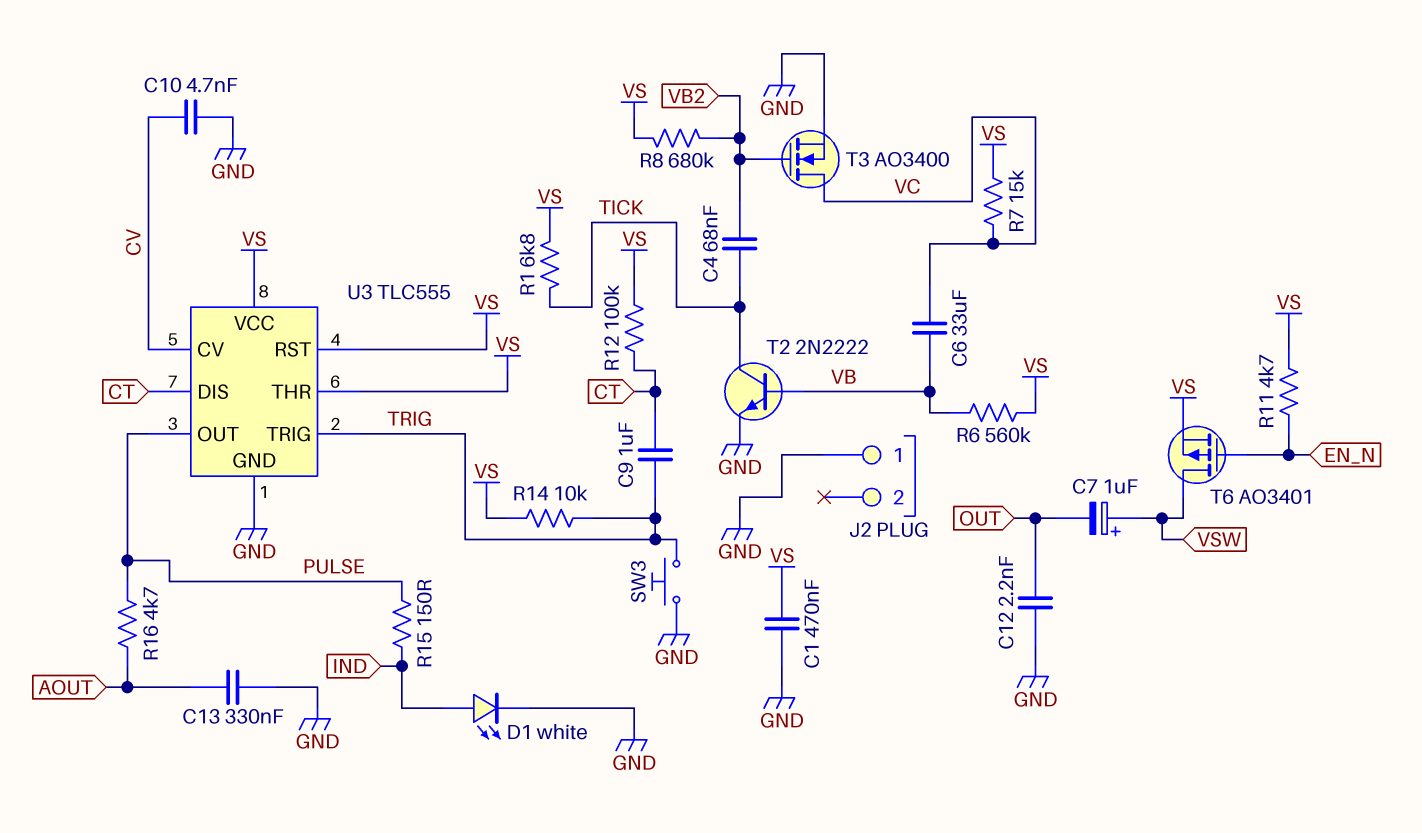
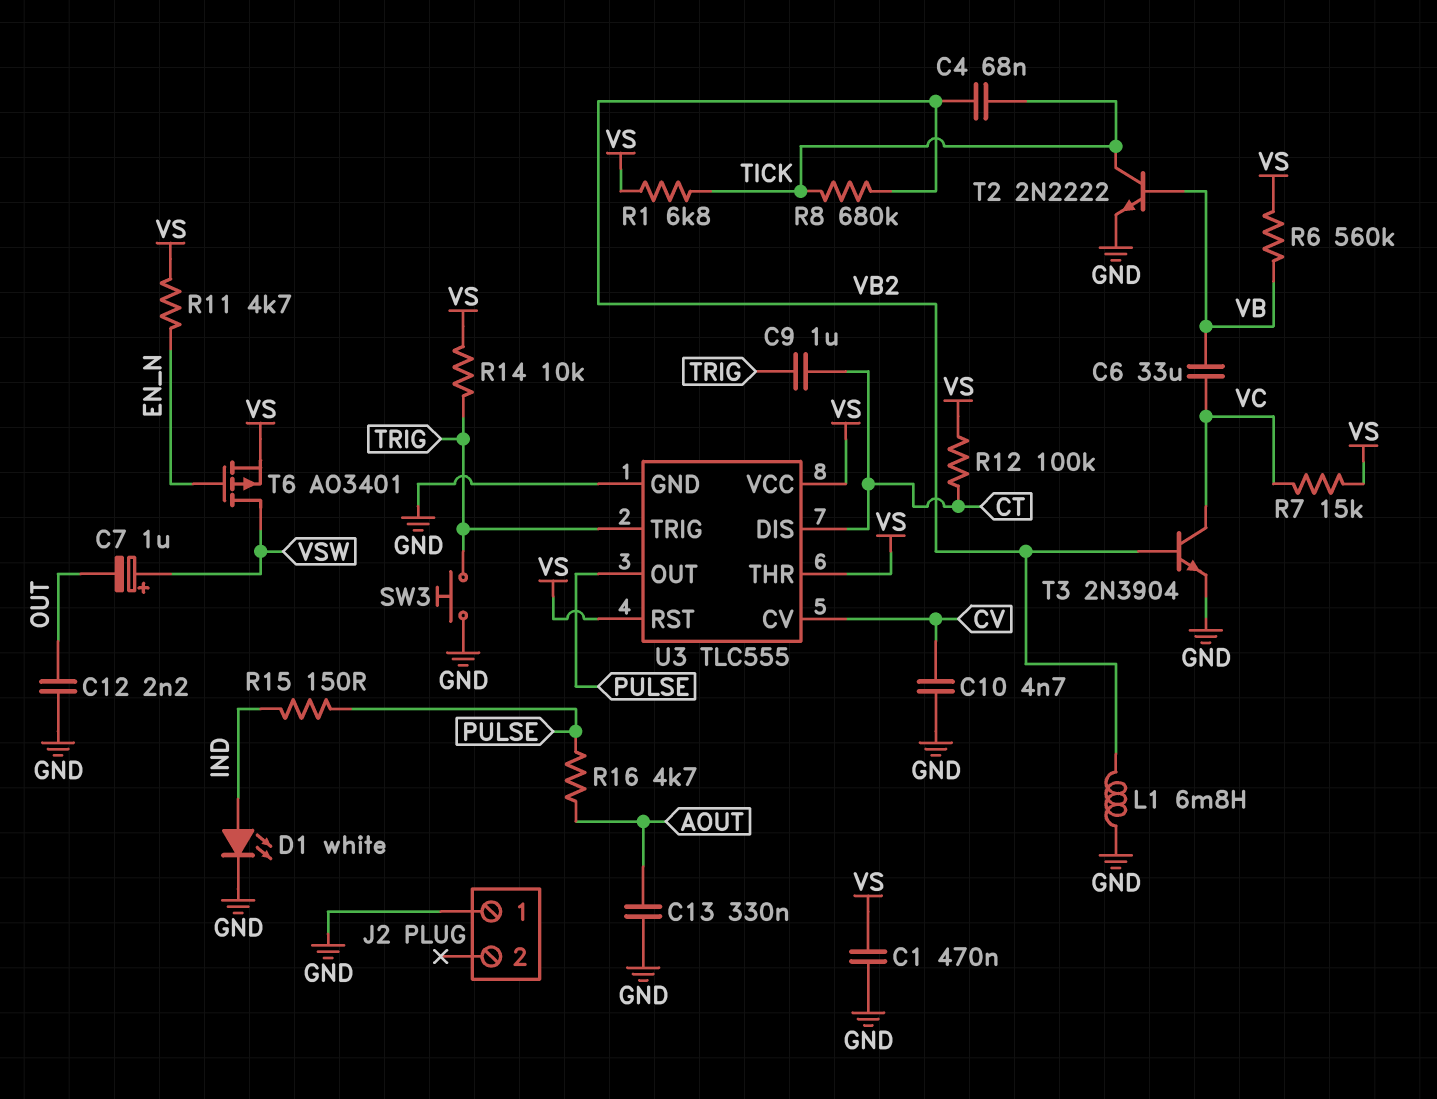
L1: none -> 6.8mH (GND, VB2)
R8: 680k (VB2, VS) -> 680k (TICK, VB2)
T3: NMOS AO3400 (G VB2, D VC, S GND) -> NPN 2N3904 (B VB2, C VC, E GND)

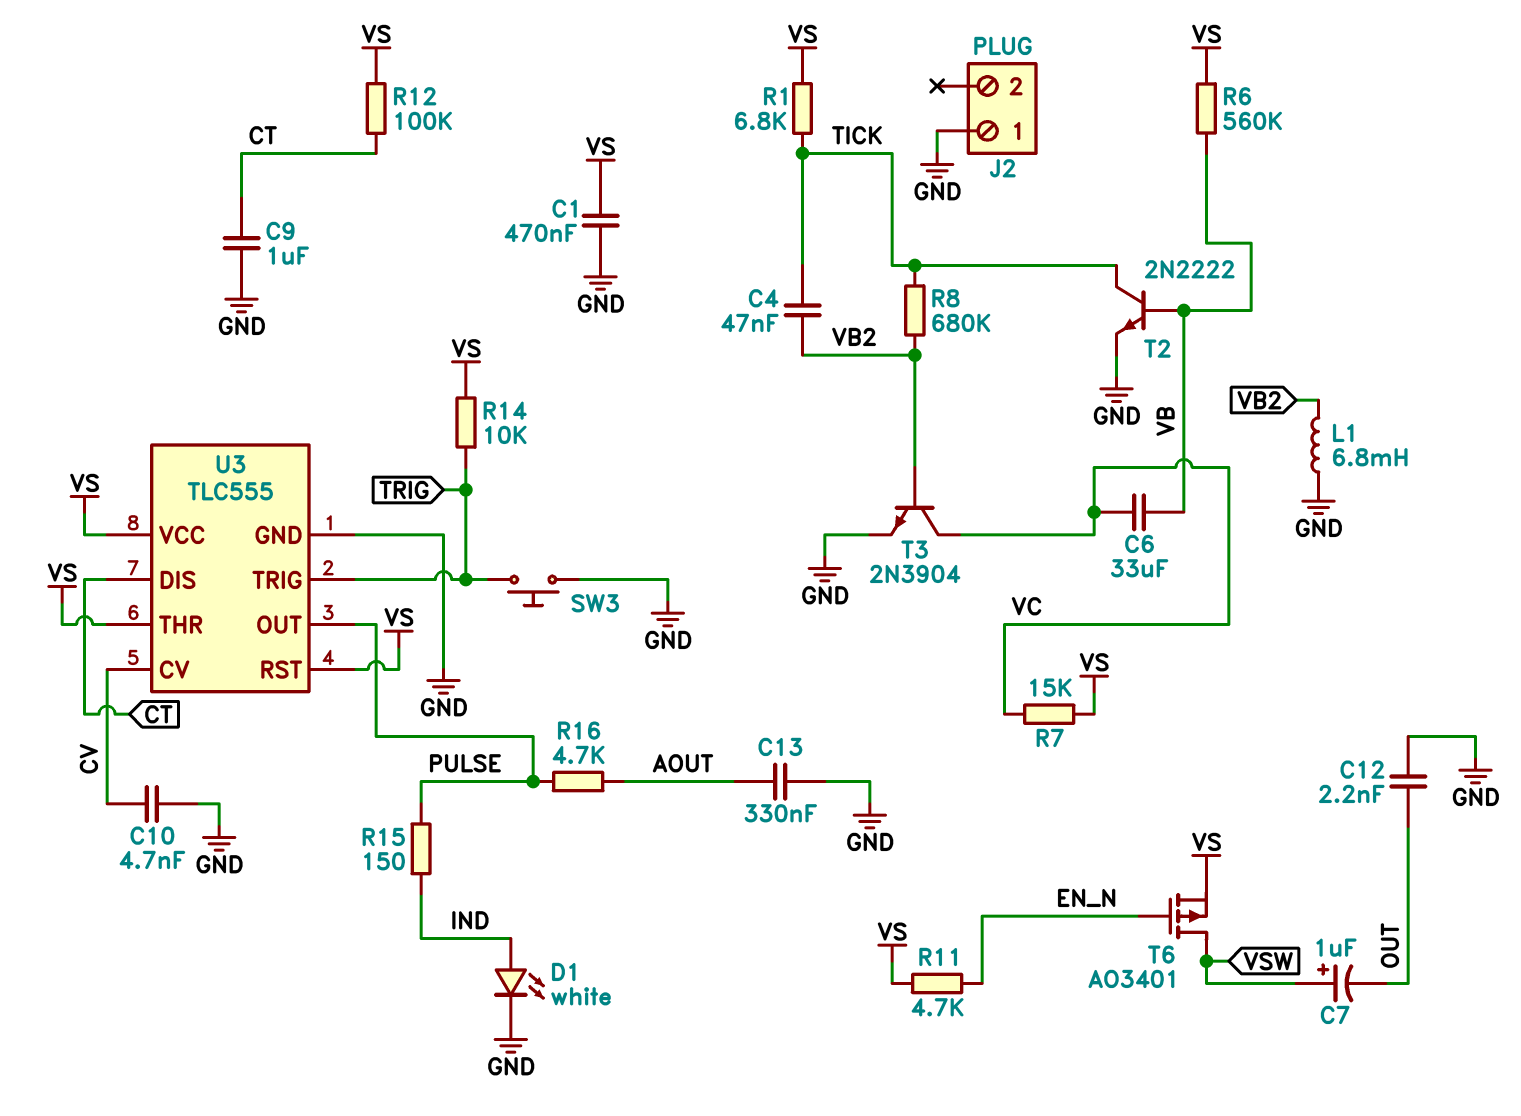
C4: 68nF (TICK, VB2) -> 47nF (TICK, VB2)
C9: 1uF (CT, TRIG) -> 1uF (CT, GND)

